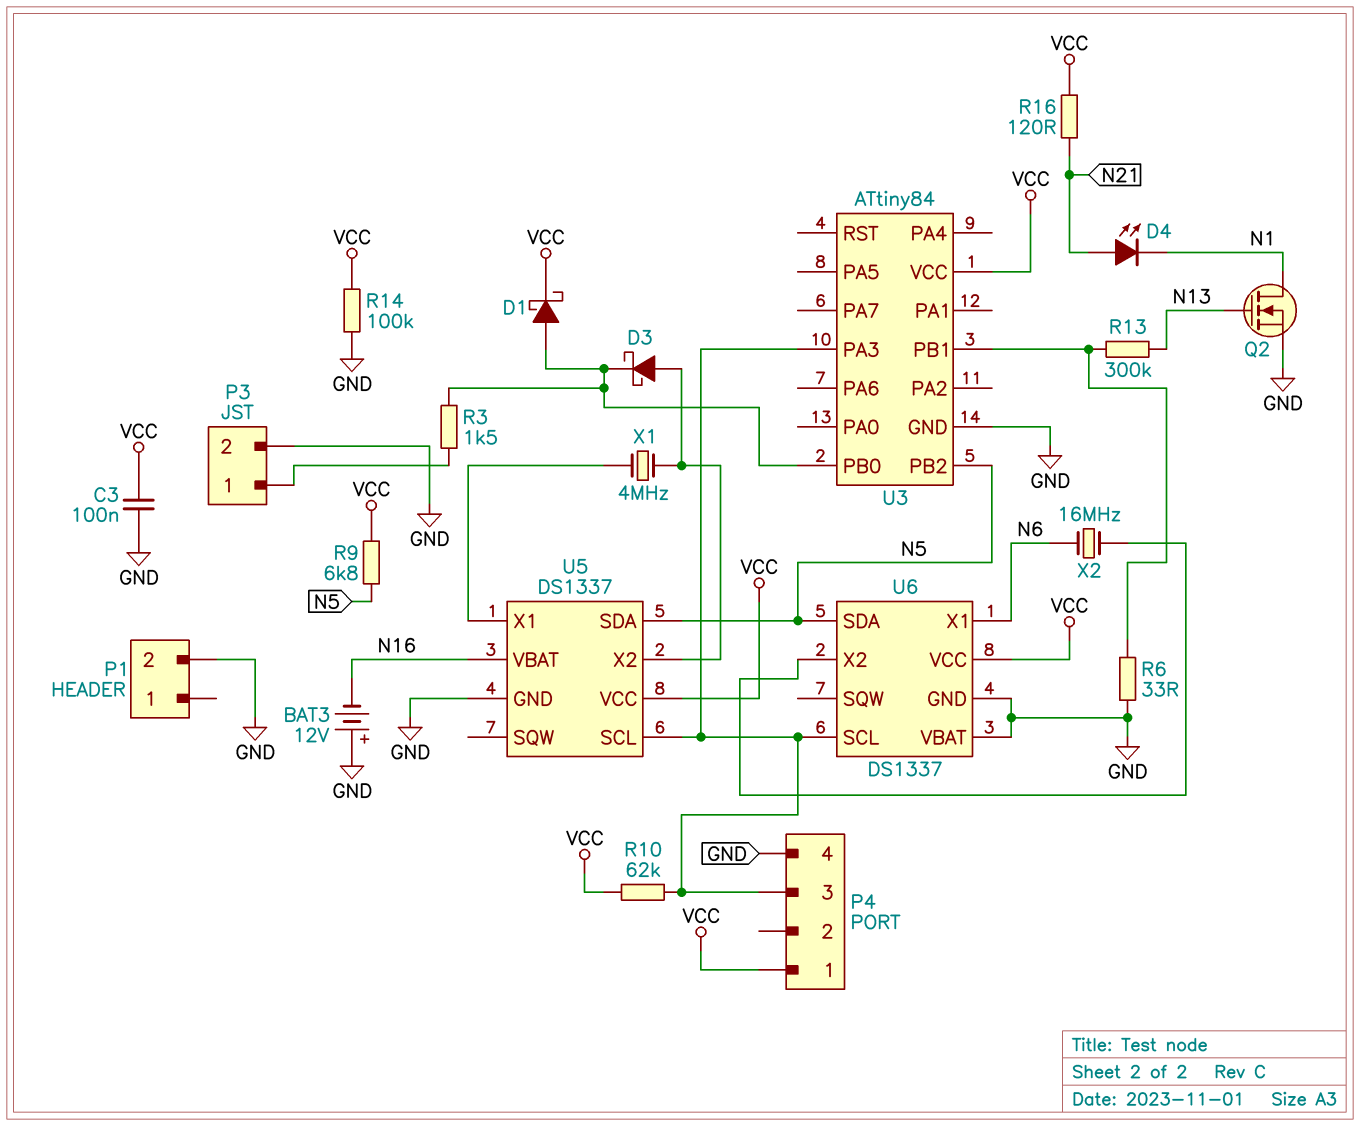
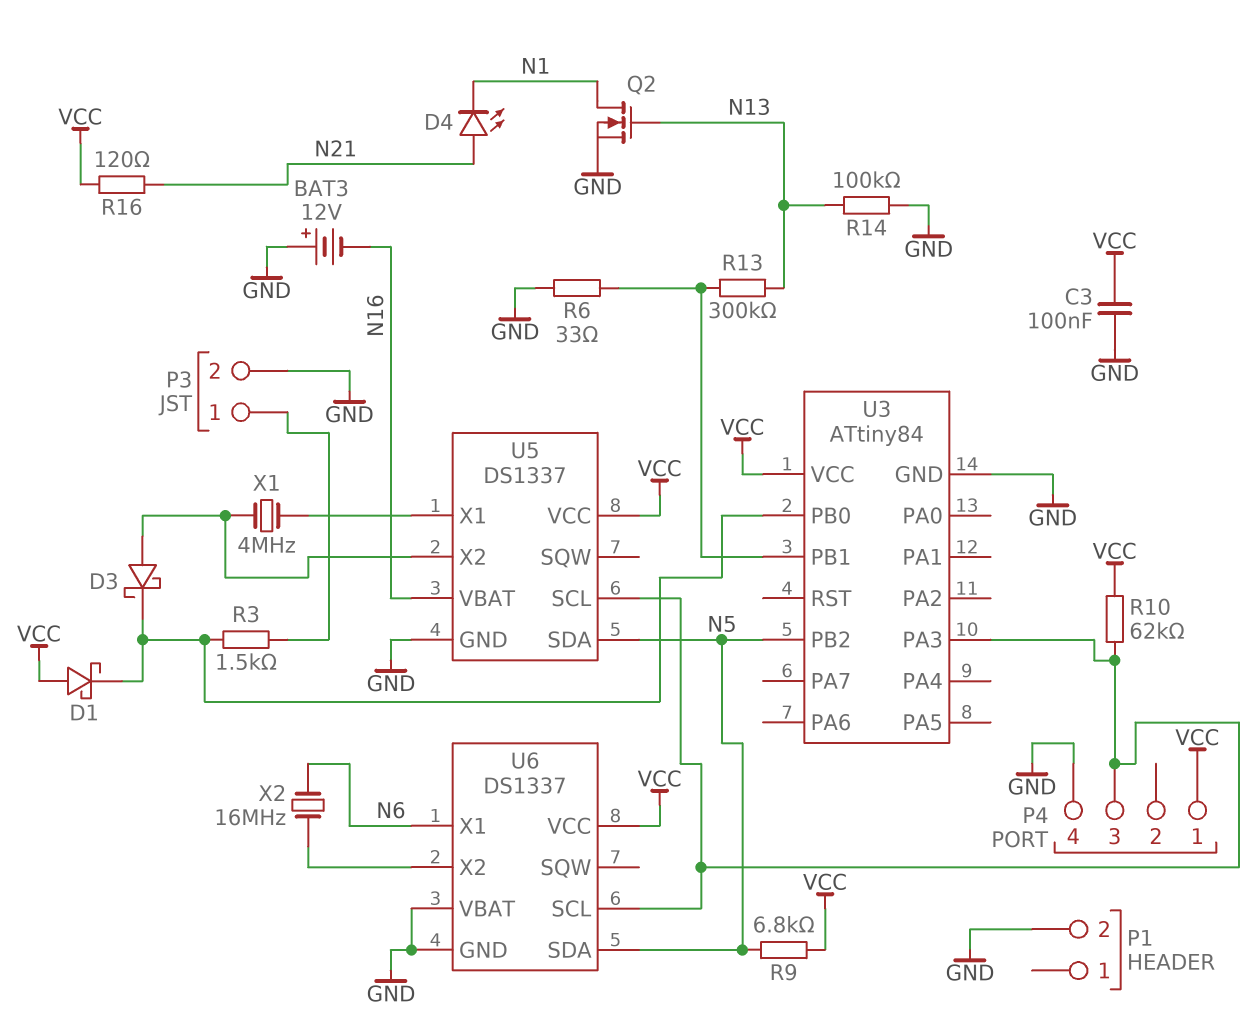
D1: schottky (A U3/PB0, K VCC) -> schottky (A VCC, K U3/PB0)
R14: 100k (GND, VCC) -> 100k (GND, N13)

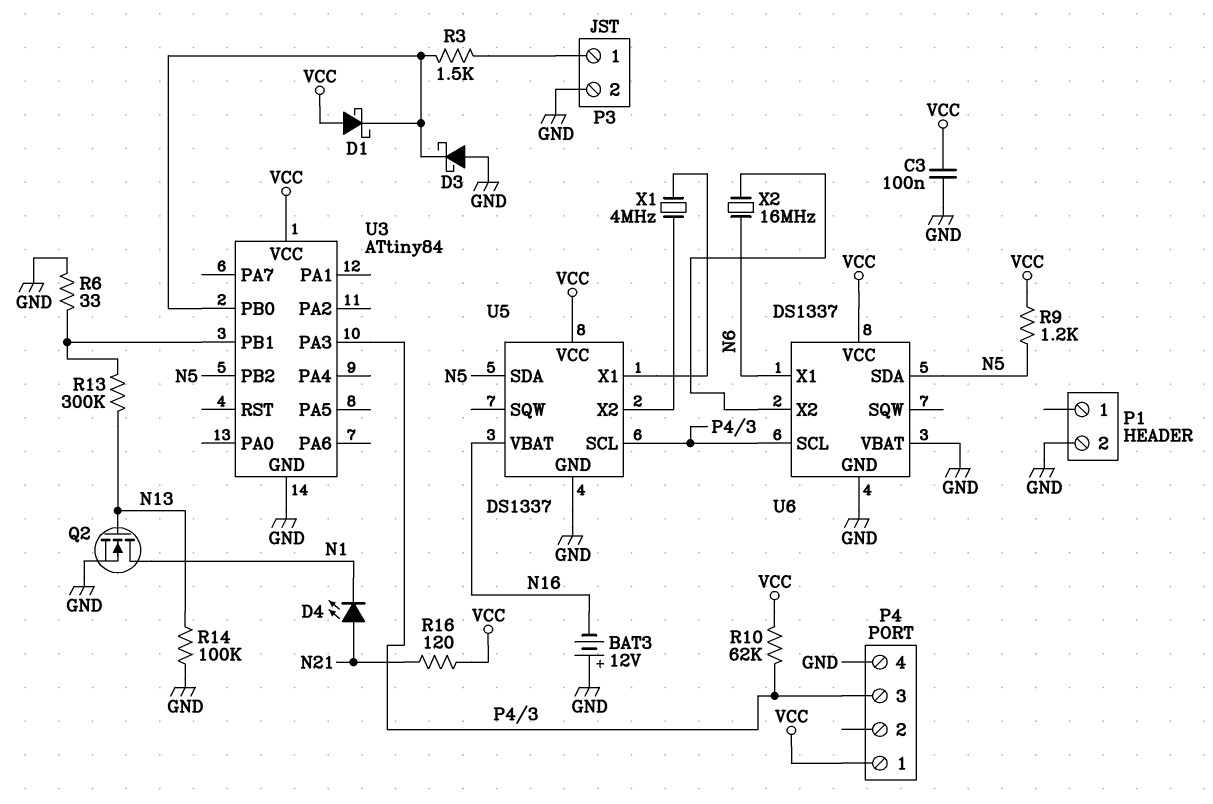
D3: schottky (A U5/X2, K U3/PB0) -> schottky (A GND, K U3/PB0)
R9: 6.8k (N5, VCC) -> 1.2k (N5, VCC)

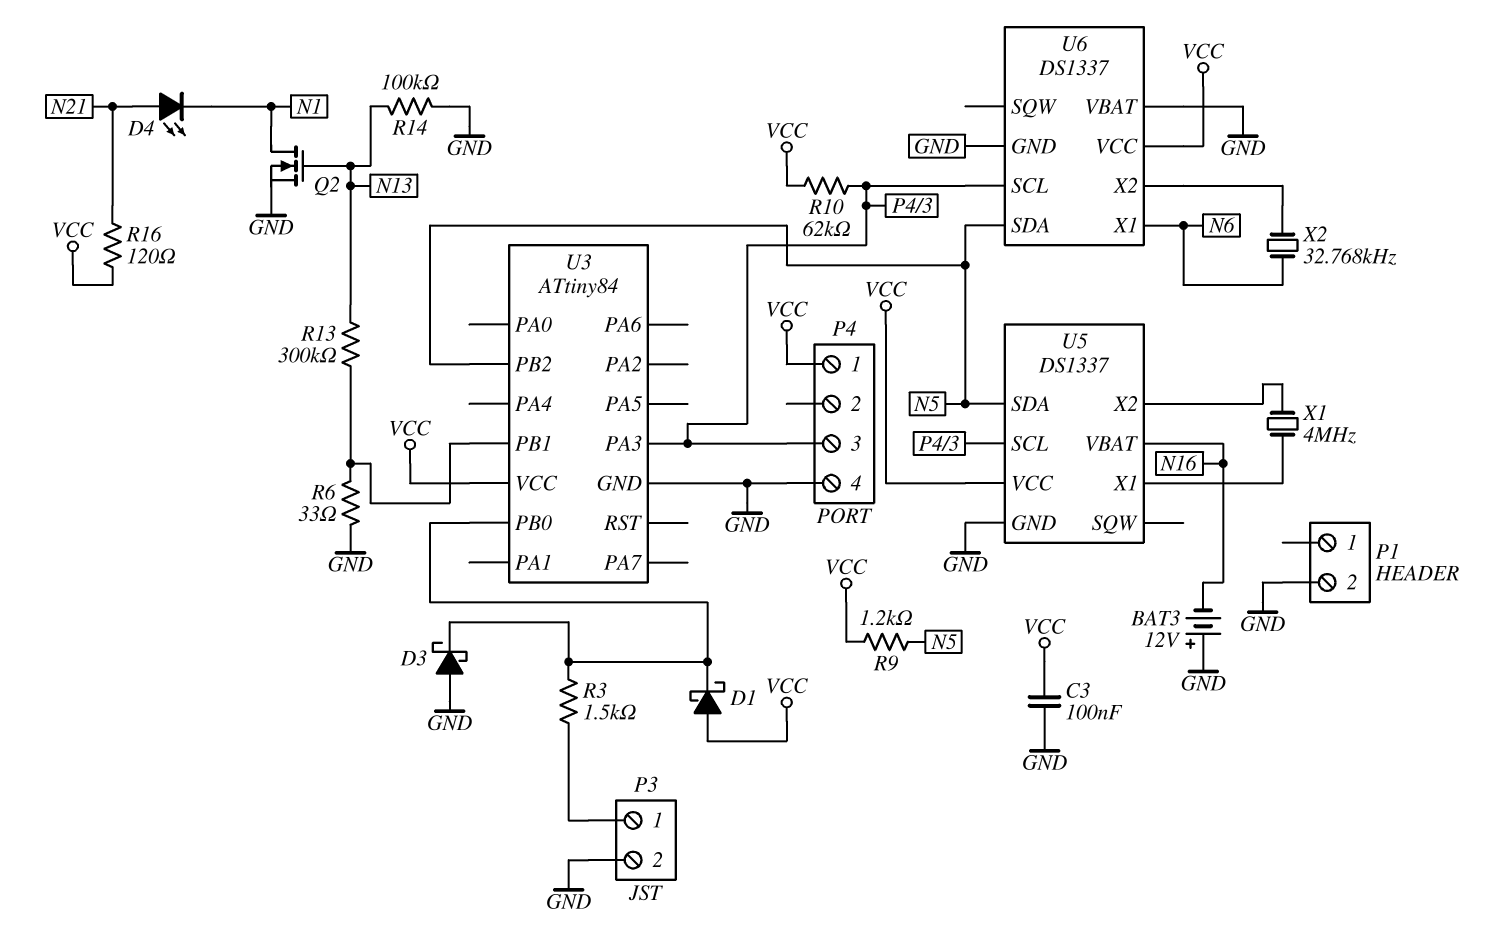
X2: 16MHz (N6, U6/X2) -> 32.768kHz (N6, U6/X2)

